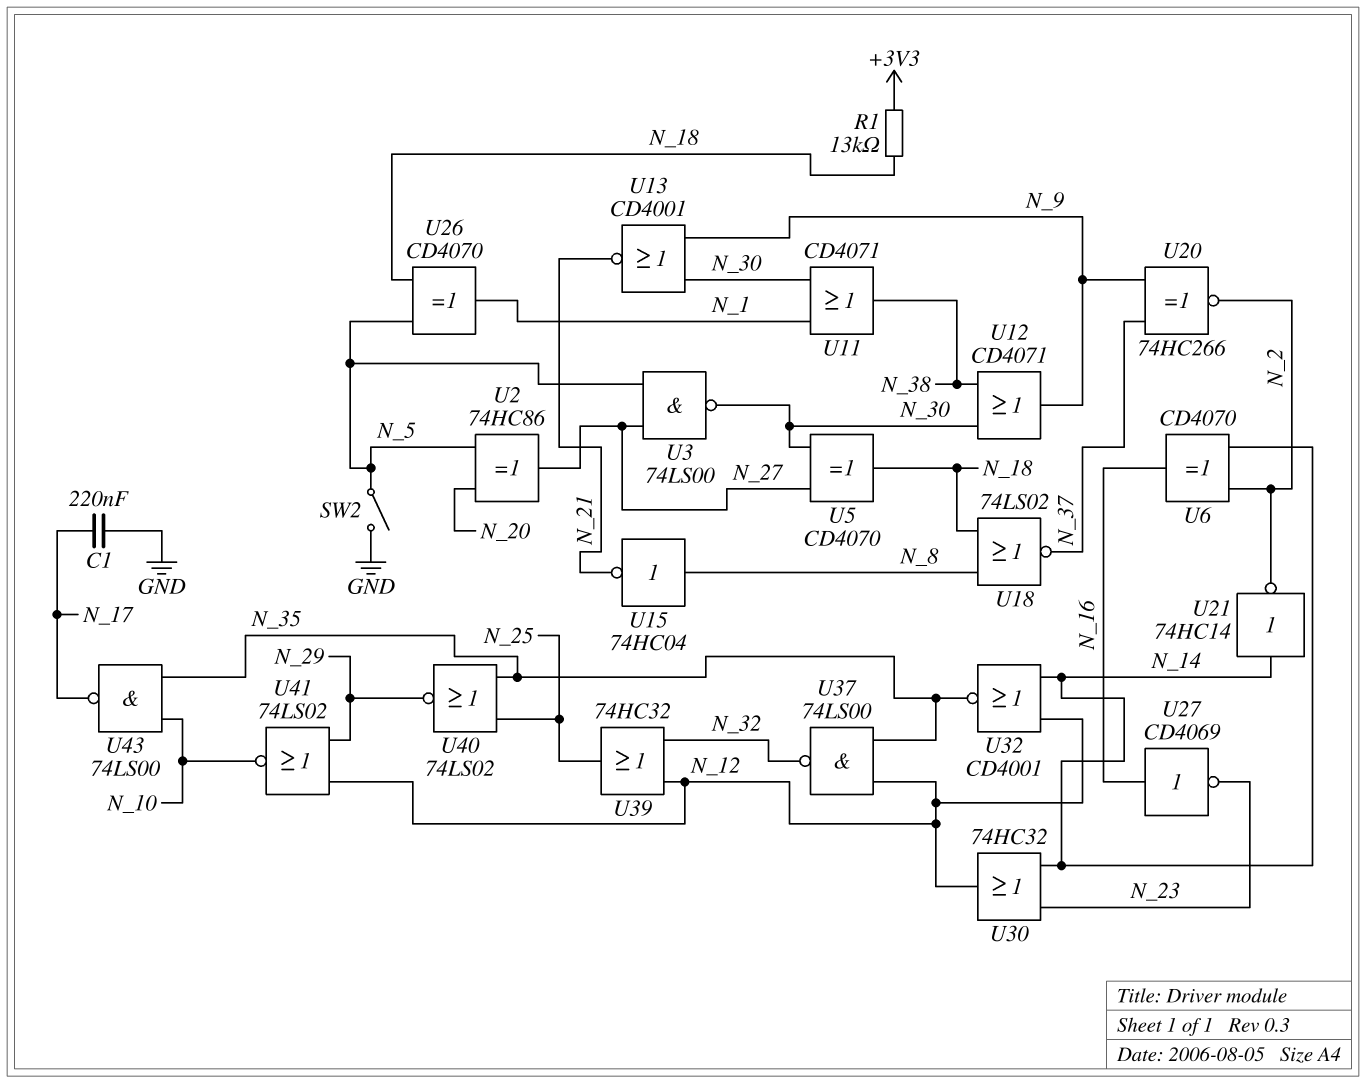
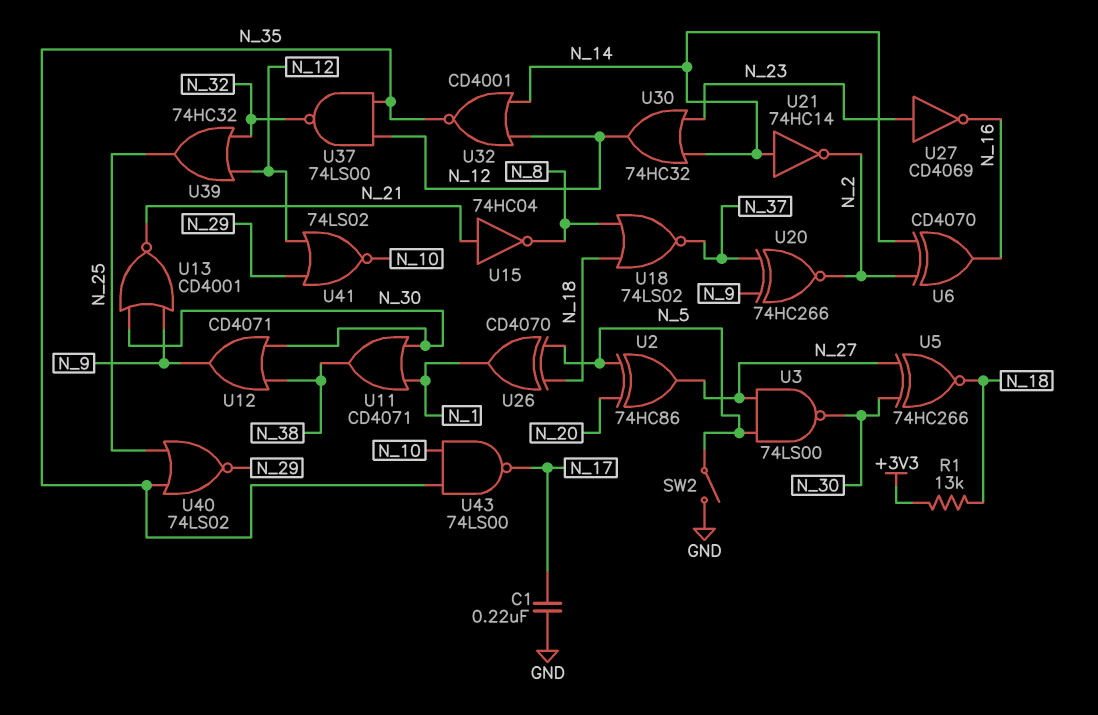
U5: XOR CD4070 (in N_27, in N_30, out N_18) -> XNOR 74HC266 (in N_27, in N_30, out N_18)
U15: NOT 74HC04 (in N_8, out N_21) -> NOT 74HC04 (in N_21, out N_8)
U27: NOT CD4069 (in N_16, out N_23) -> NOT CD4069 (in N_23, out N_16)

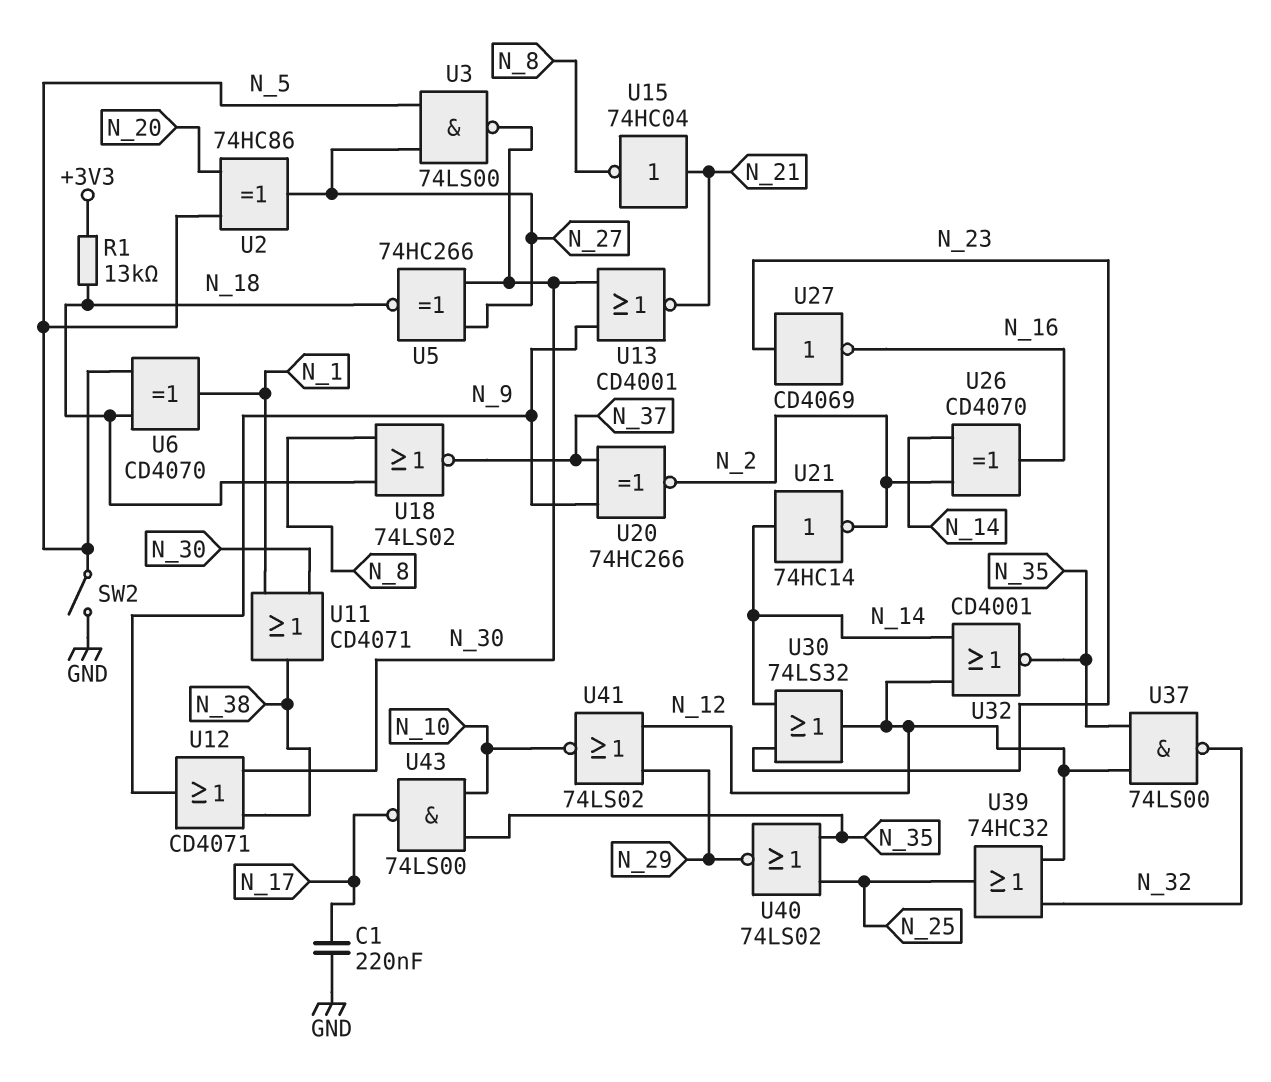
U6: XOR CD4070 (in N_2, in N_14, out N_16) -> XOR CD4070 (in N_5, in N_18, out N_1)
U26: XOR CD4070 (in N_5, in N_18, out N_1) -> XOR CD4070 (in N_2, in N_14, out N_16)
U30: OR 74HC32 (in N_14, in N_23, out N_12) -> OR 74LS32 (in N_14, in N_23, out N_12)

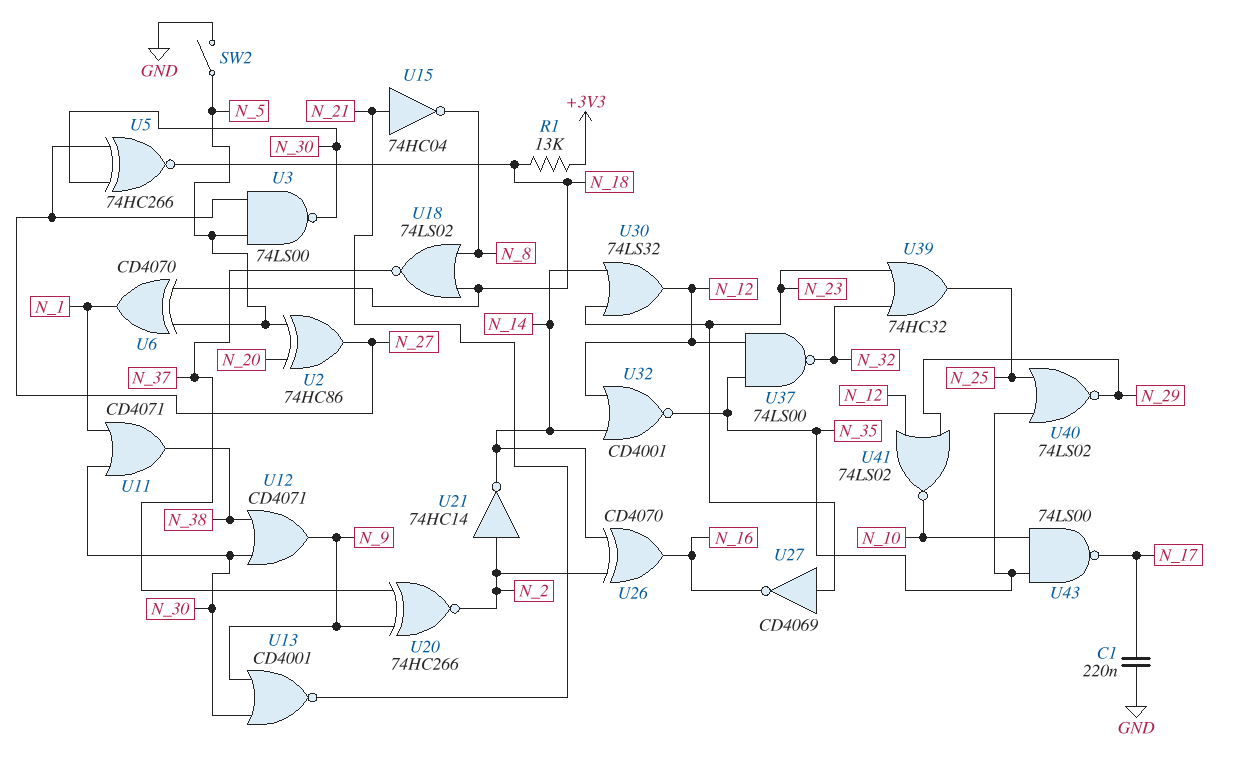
U21: NOT 74HC14 (in N_14, out N_2) -> NOT 74HC14 (in N_2, out N_14)
U39: OR 74HC32 (in N_12, in N_32, out N_25) -> OR 74HC32 (in N_23, in N_32, out N_25)

